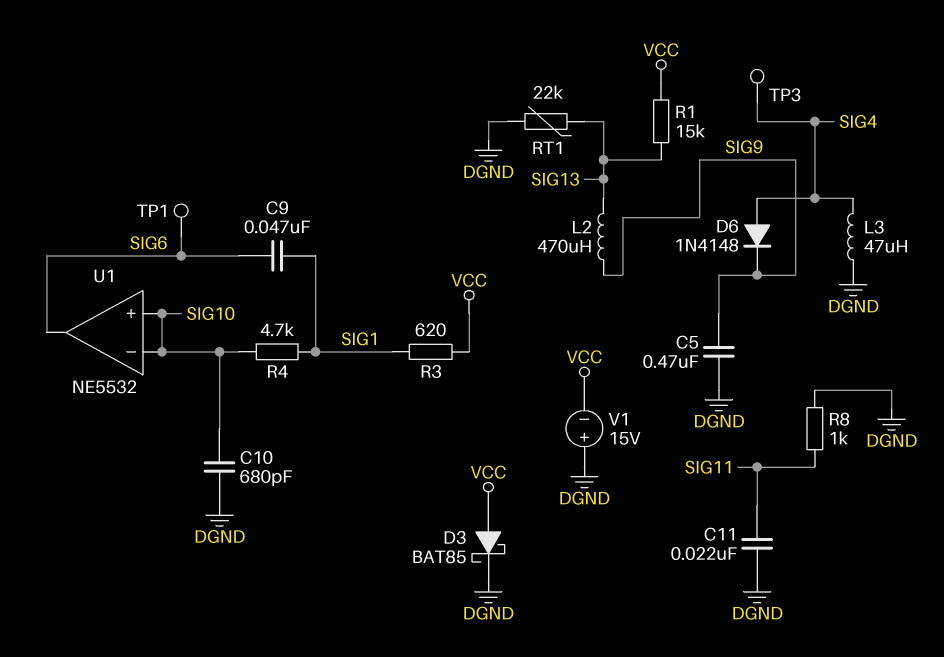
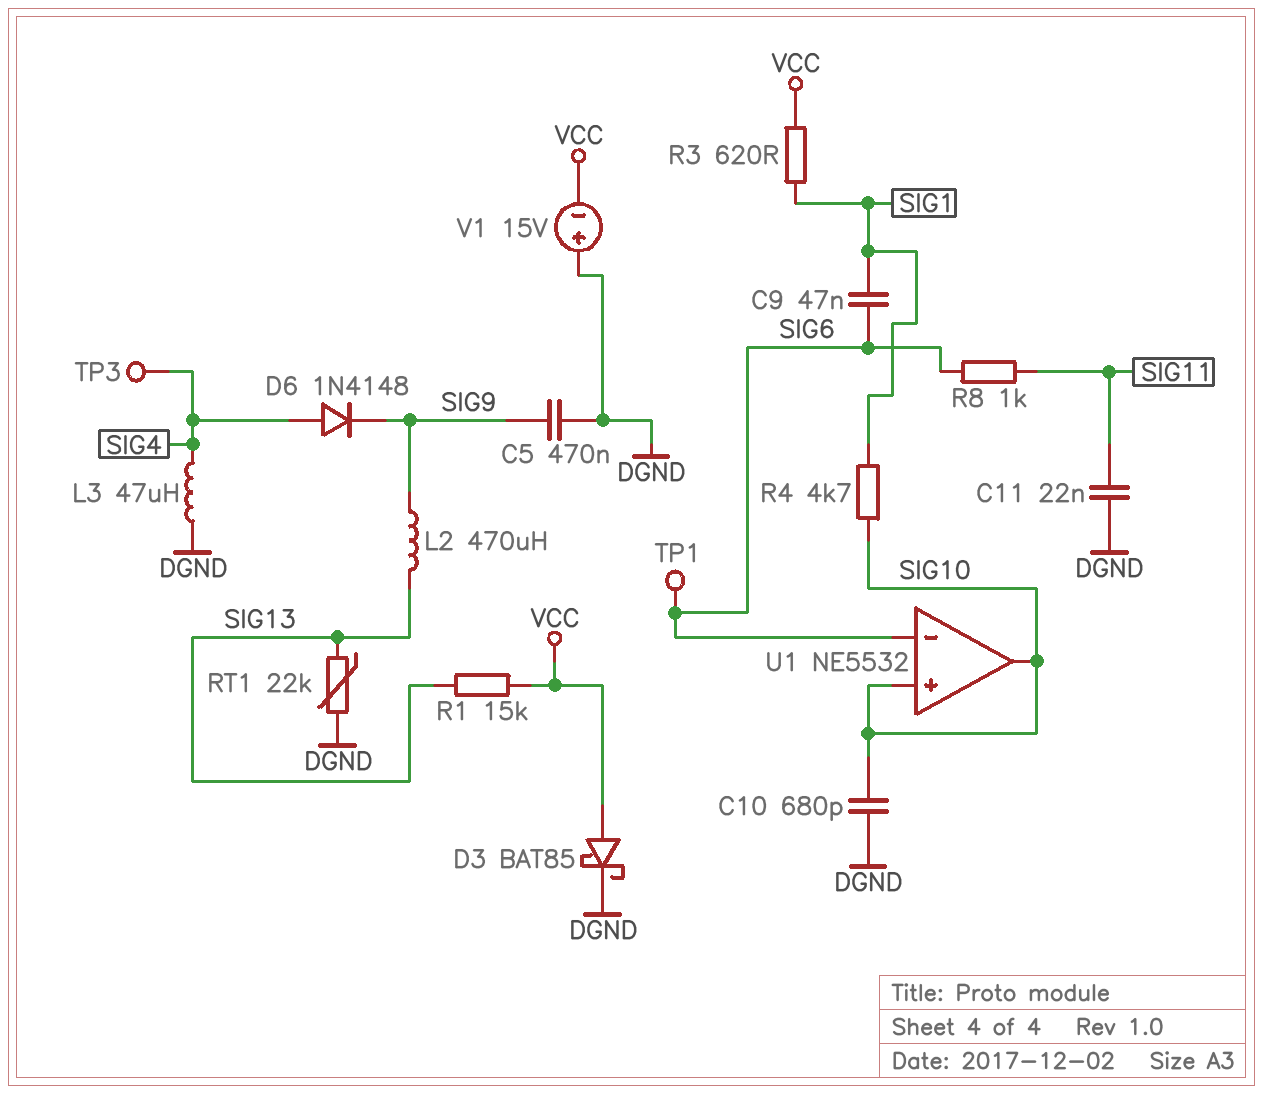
R8: 1k (DGND, SIG11) -> 1k (SIG6, SIG11)
U1 pin in-: SIG10 -> SIG6
U1 pin out: SIG6 -> SIG10

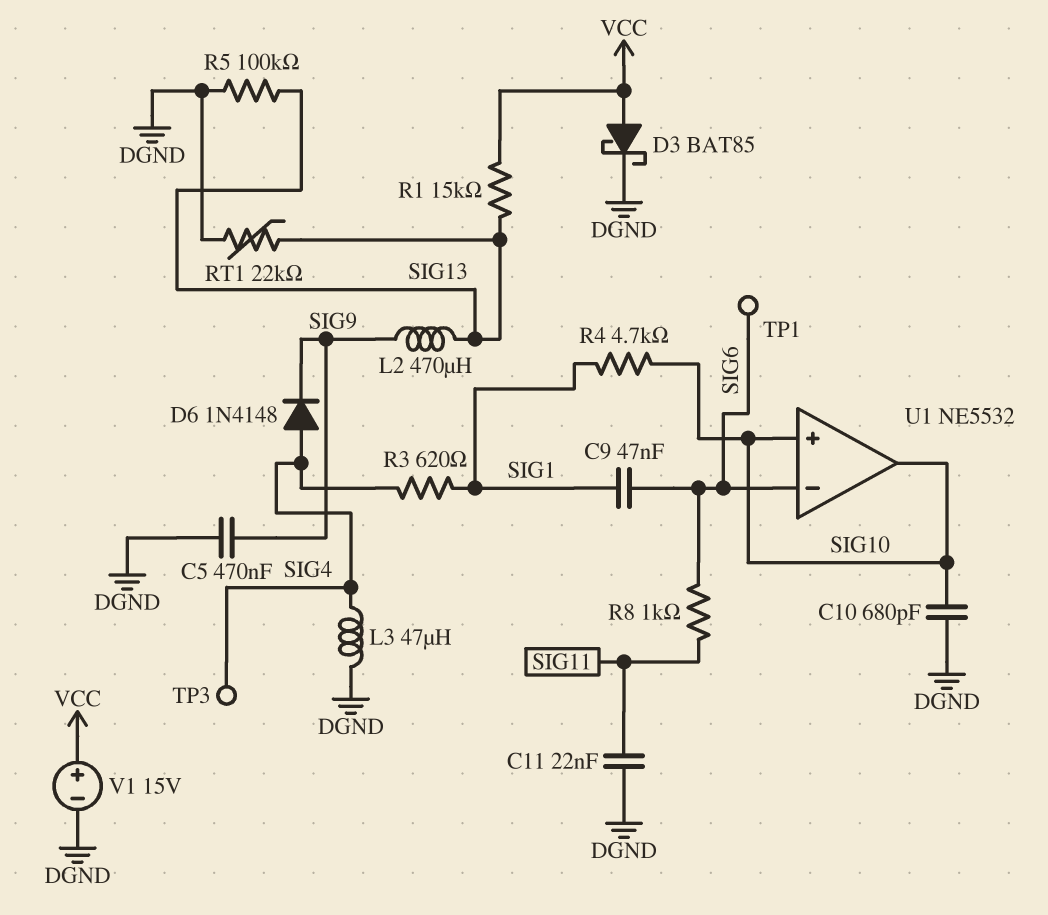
R3: 620 (SIG1, VCC) -> 620 (SIG1, SIG4)
R5: none -> 100k (DGND, SIG13)
V1: 15V (plus DGND, minus VCC) -> 15V (plus VCC, minus DGND)

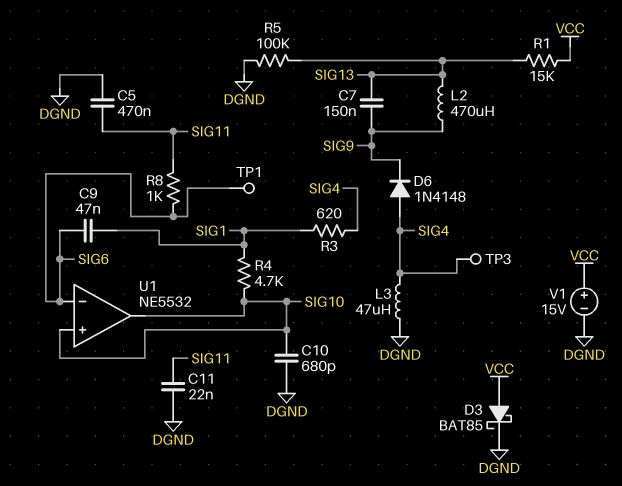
C5: 470nF (DGND, SIG9) -> 470nF (DGND, SIG11)
C7: none -> 150nF (SIG9, SIG13)
RT1: 22k (DGND, SIG13) -> none

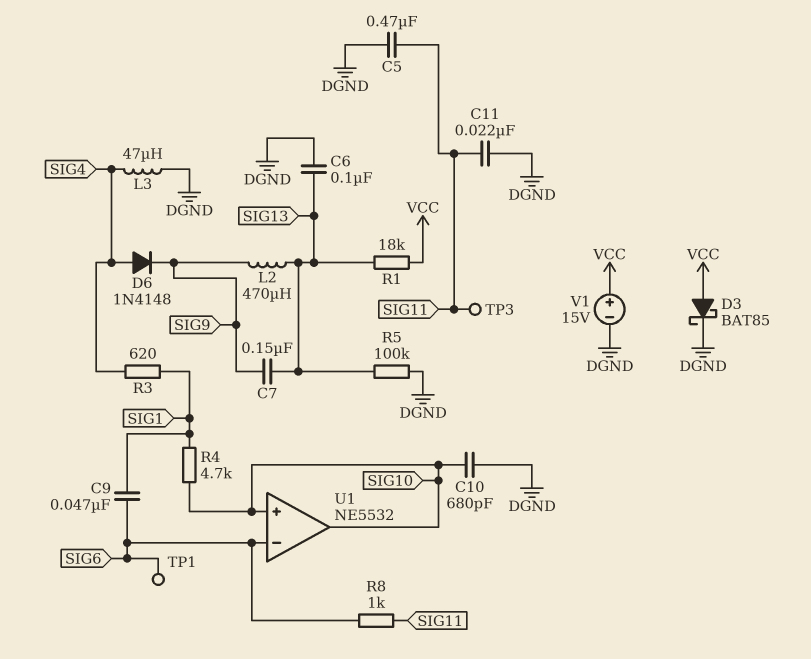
C6: none -> 100nF (DGND, SIG13)
R1: 15k (SIG13, VCC) -> 18k (SIG13, VCC)
TP3: test point (SIG4) -> test point (SIG11)

